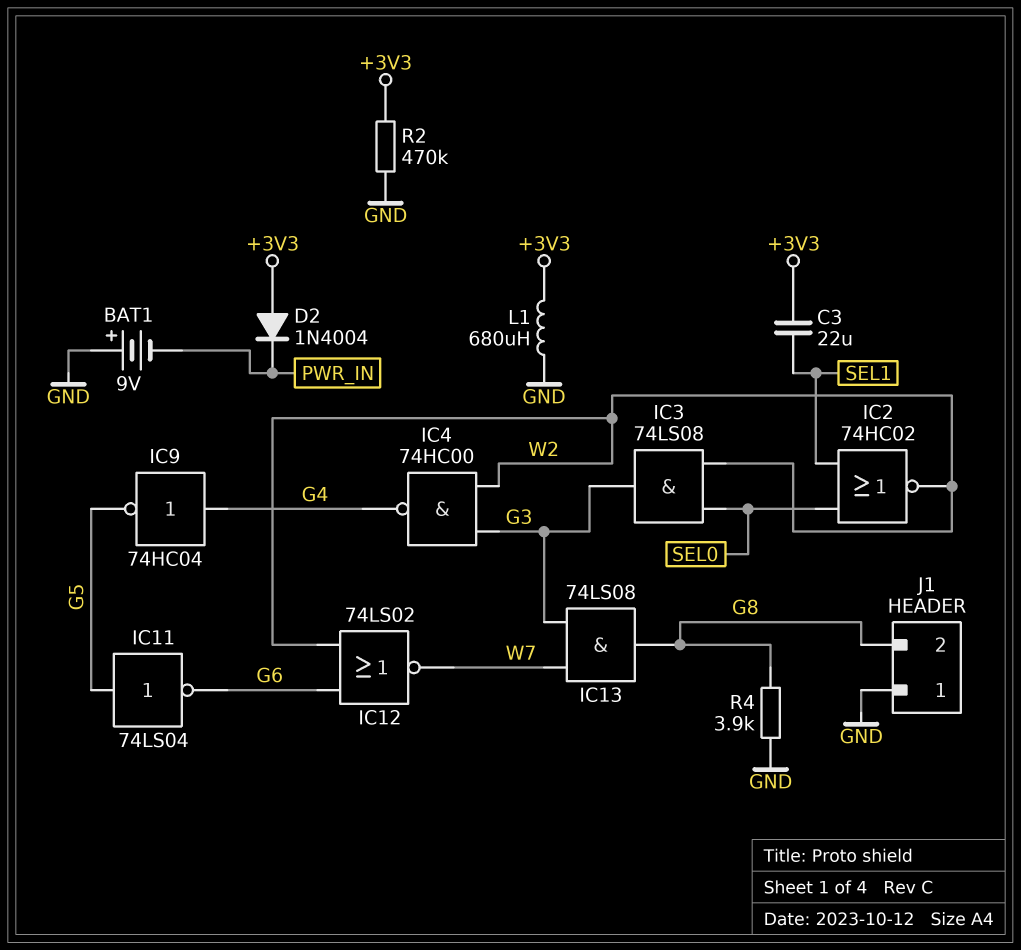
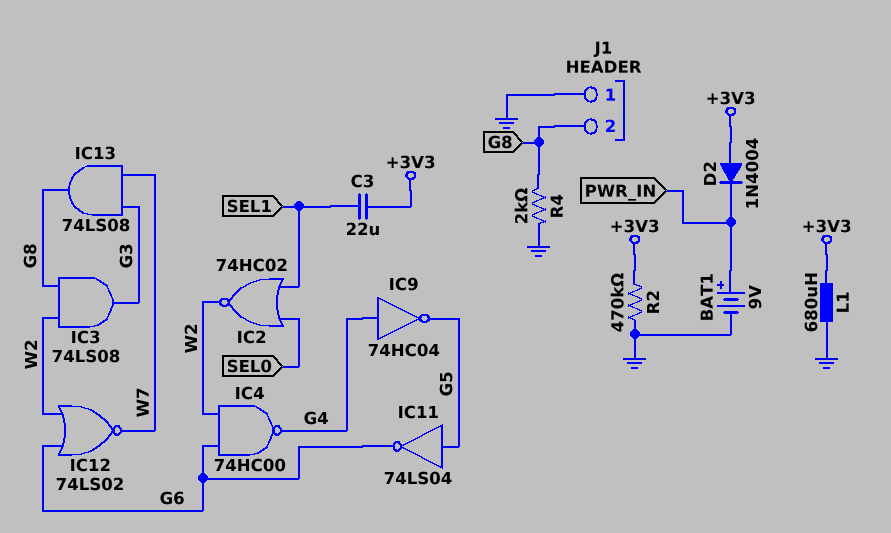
BAT1: 9V (plus GND, minus PWR_IN) -> 9V (plus PWR_IN, minus GND)
IC3: AND 74LS08 (in SEL0, in W2, out G3) -> AND 74LS08 (in G8, in W2, out G3)
IC4: NAND 74HC00 (in G3, in W2, out G4) -> NAND 74HC00 (in G6, in W2, out G4)
R4: 3.9k (G8, GND) -> 2k (G8, GND)

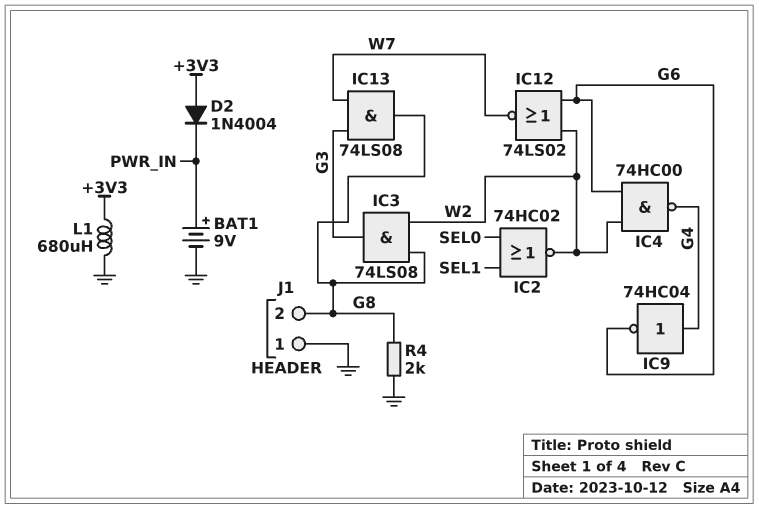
C3: 22uF (+3V3, SEL1) -> none
IC9: NOT 74HC04 (in G4, out G5) -> NOT 74HC04 (in G4, out G6)
IC11: NOT 74LS04 (in G5, out G6) -> none
R2: 470k (+3V3, GND) -> none

